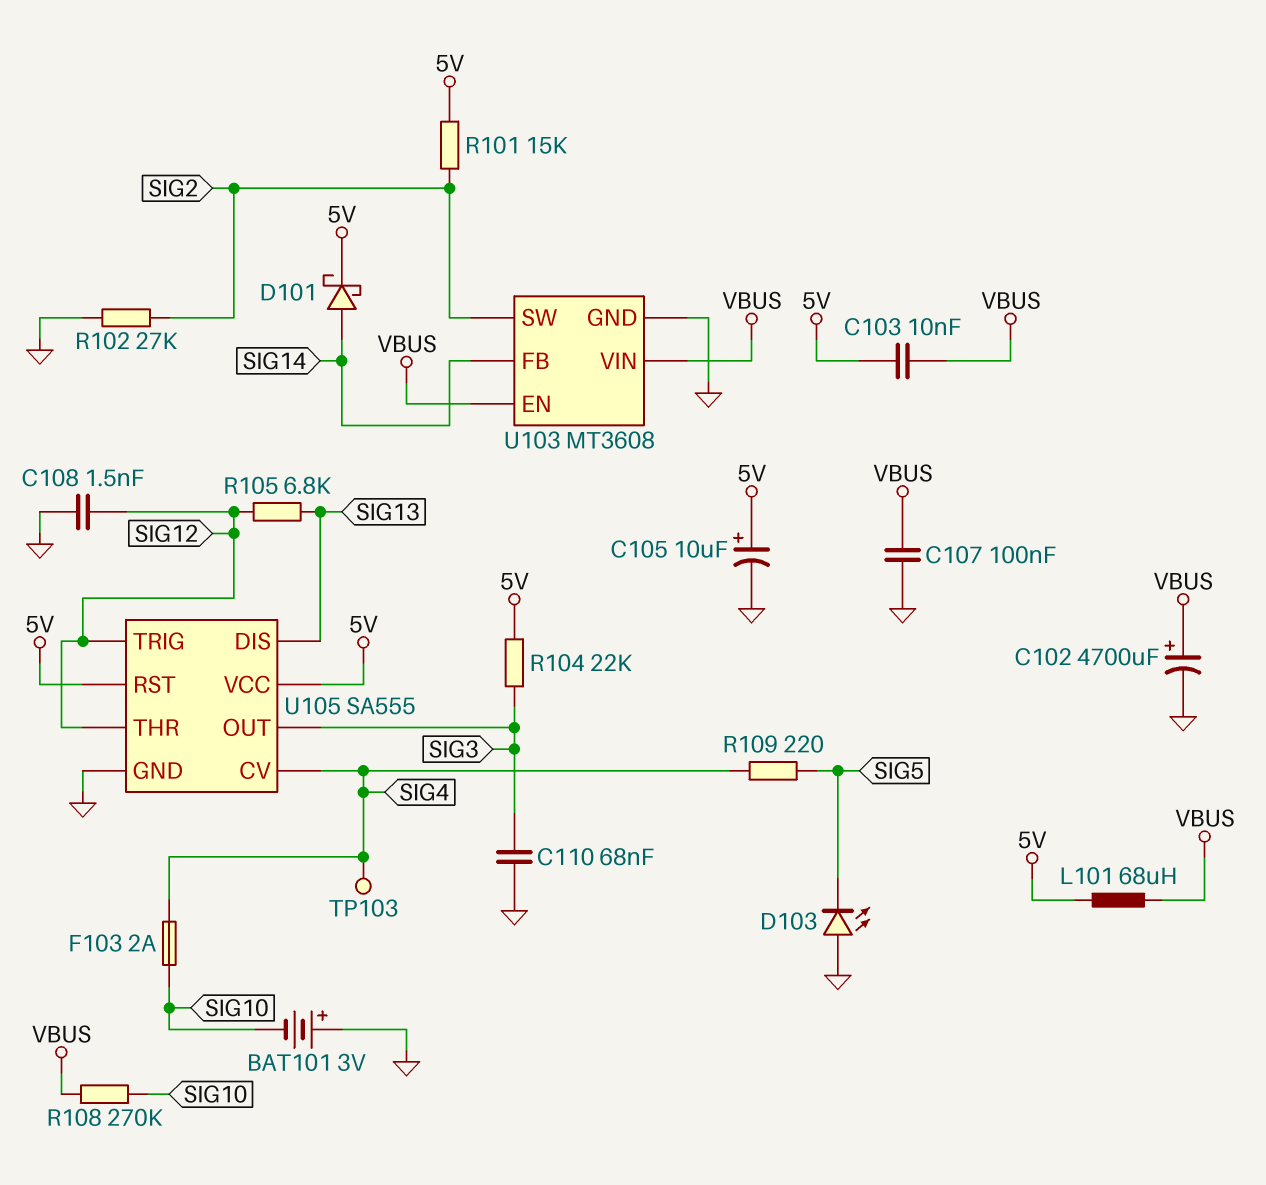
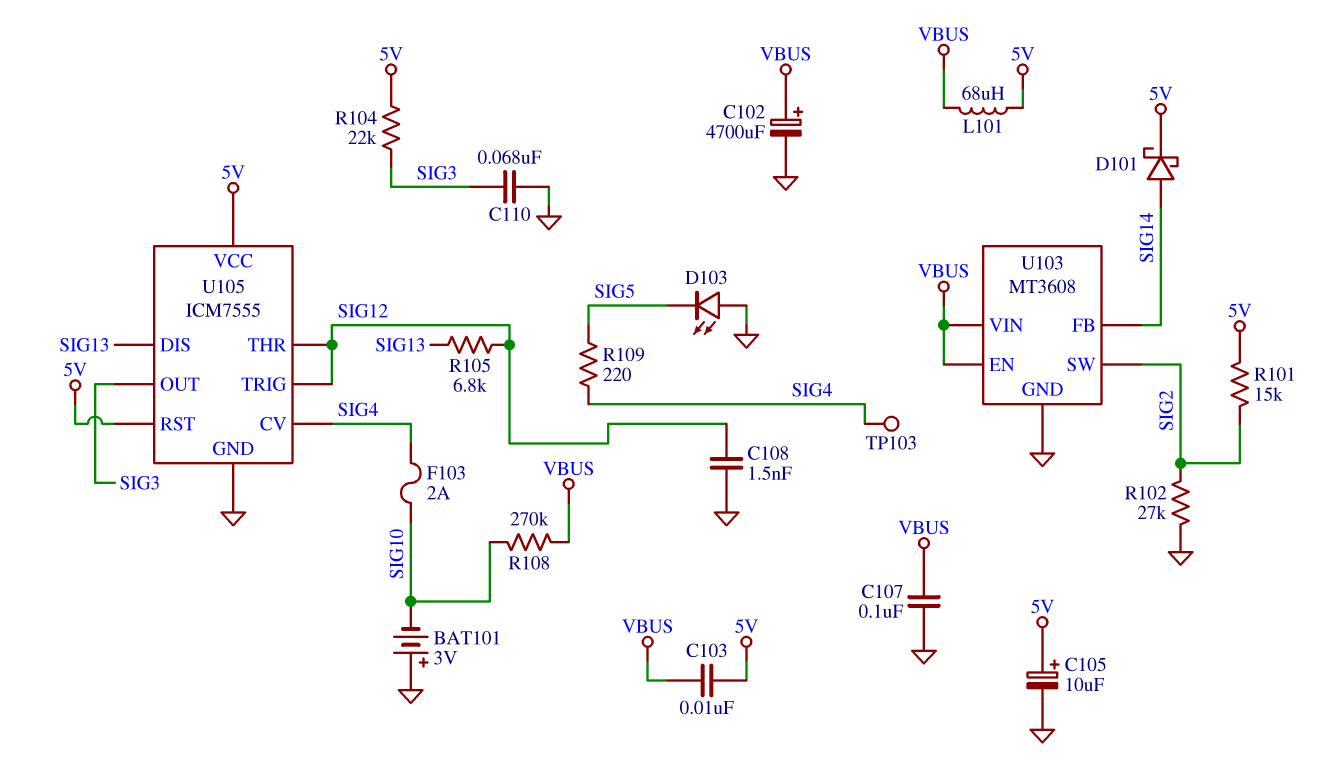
U105: SA555 -> ICM7555

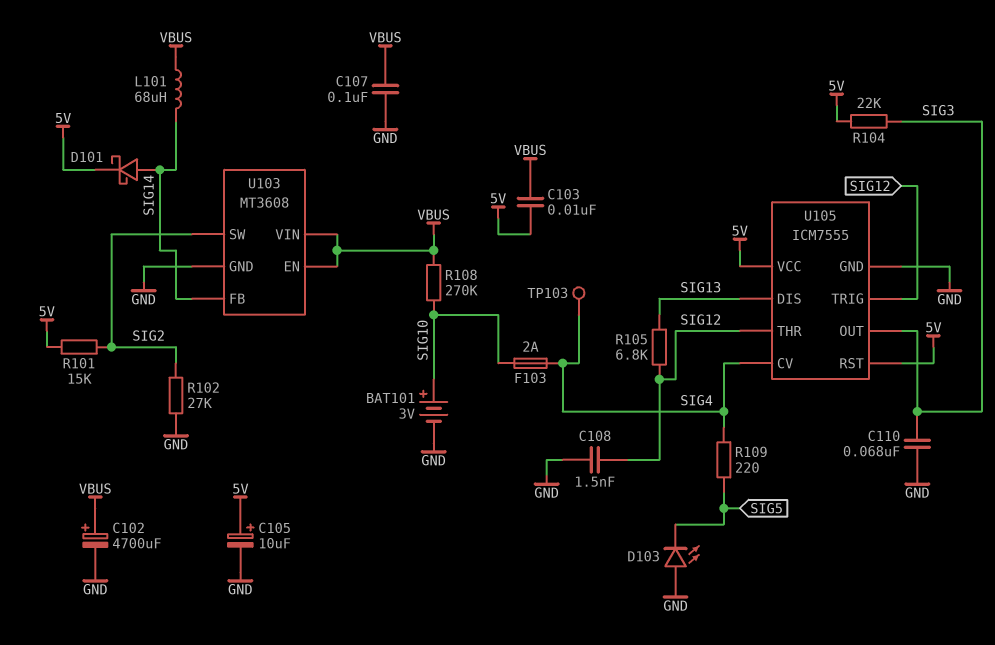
BAT101: 3V (plus GND, minus SIG10) -> 3V (plus SIG10, minus GND)
L101: 68uH (5V, VBUS) -> 68uH (SIG14, VBUS)

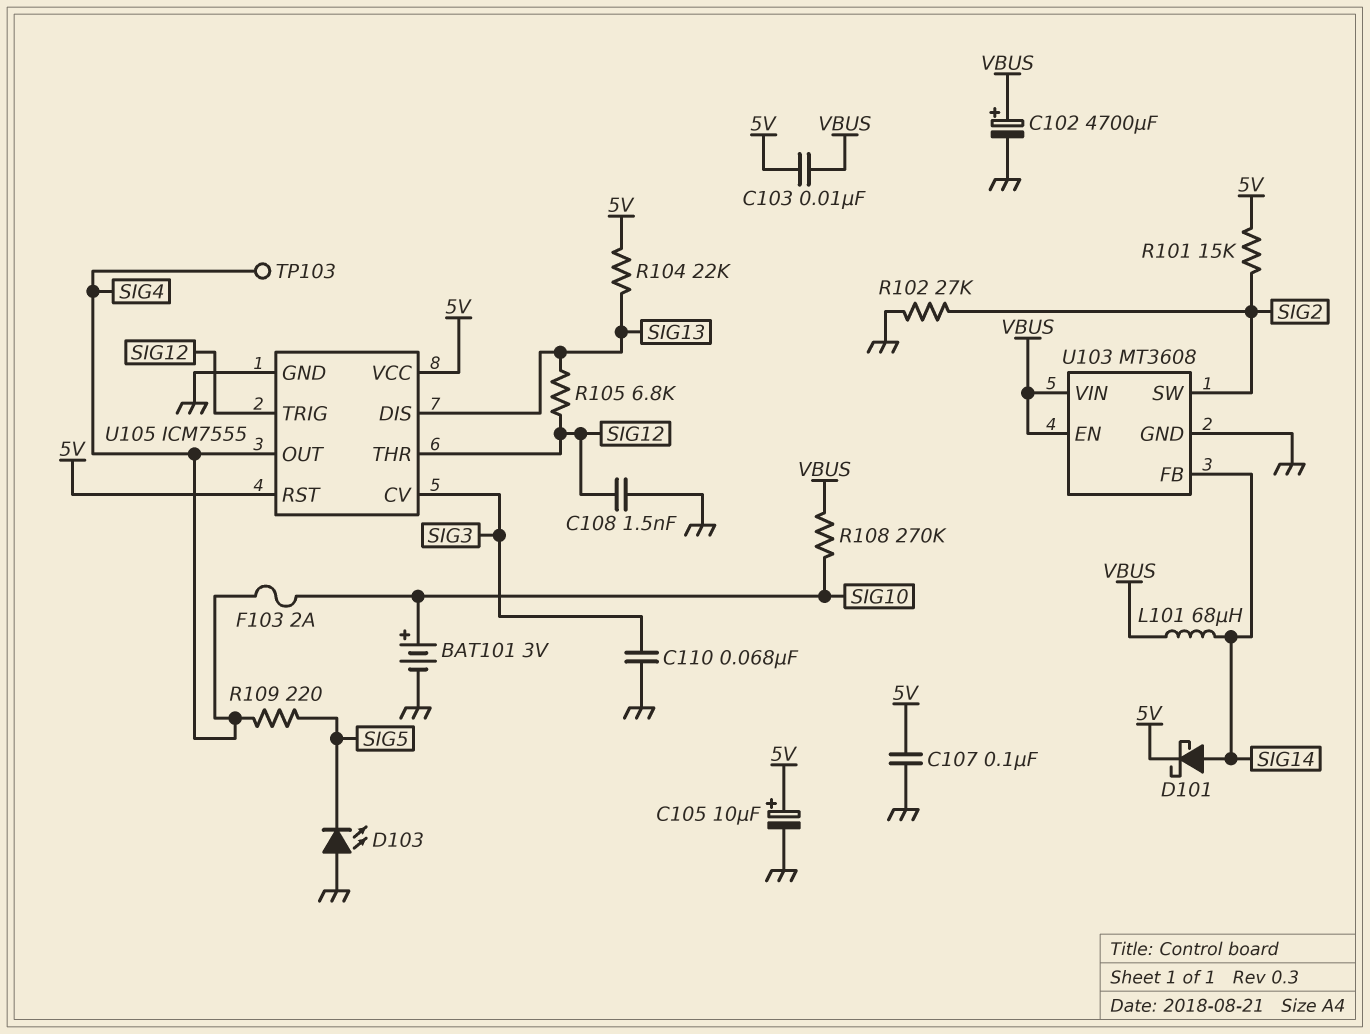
C107: 100nF (GND, VBUS) -> 100nF (5V, GND)
R104: 22k (5V, SIG3) -> 22k (5V, SIG13)
U105 pin CV: SIG4 -> SIG3
U105 pin OUT: SIG3 -> SIG4

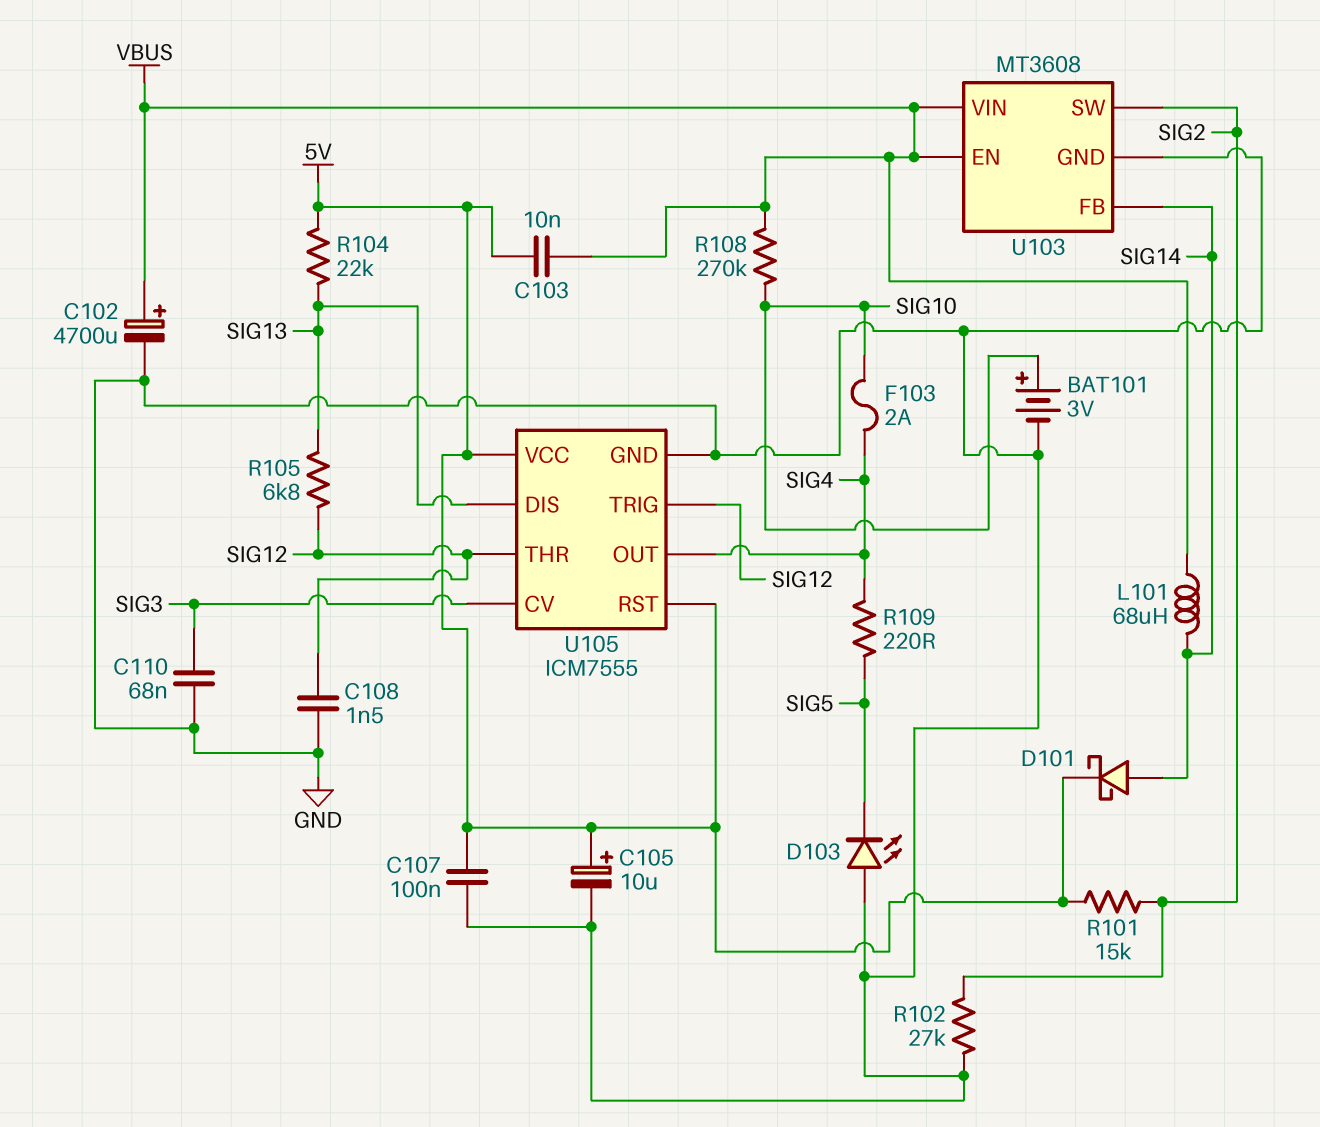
TP103: test point (SIG4) -> none

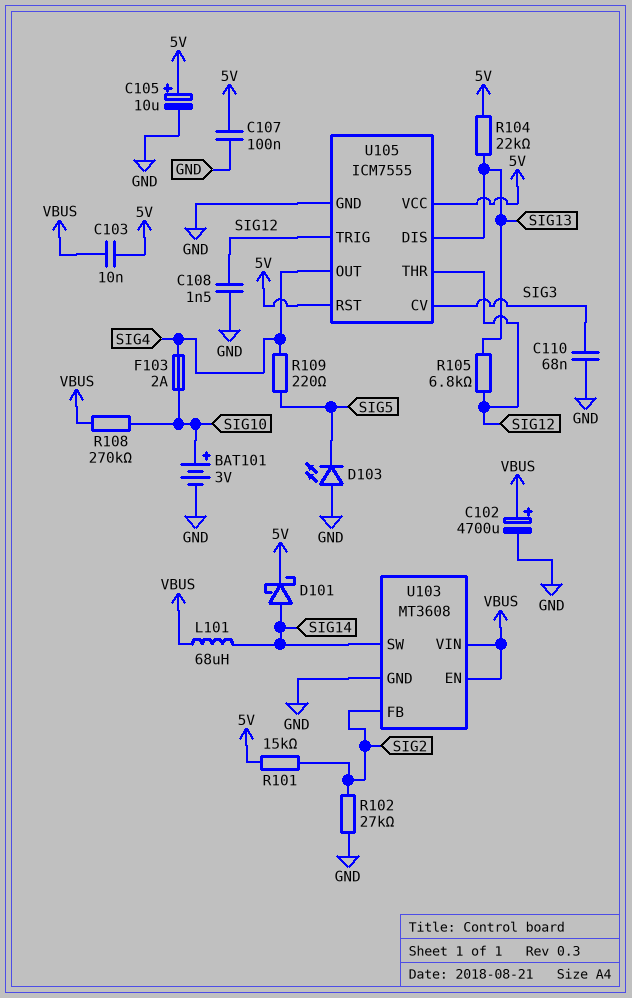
U103 pin FB: SIG14 -> SIG2
U103 pin SW: SIG2 -> SIG14

